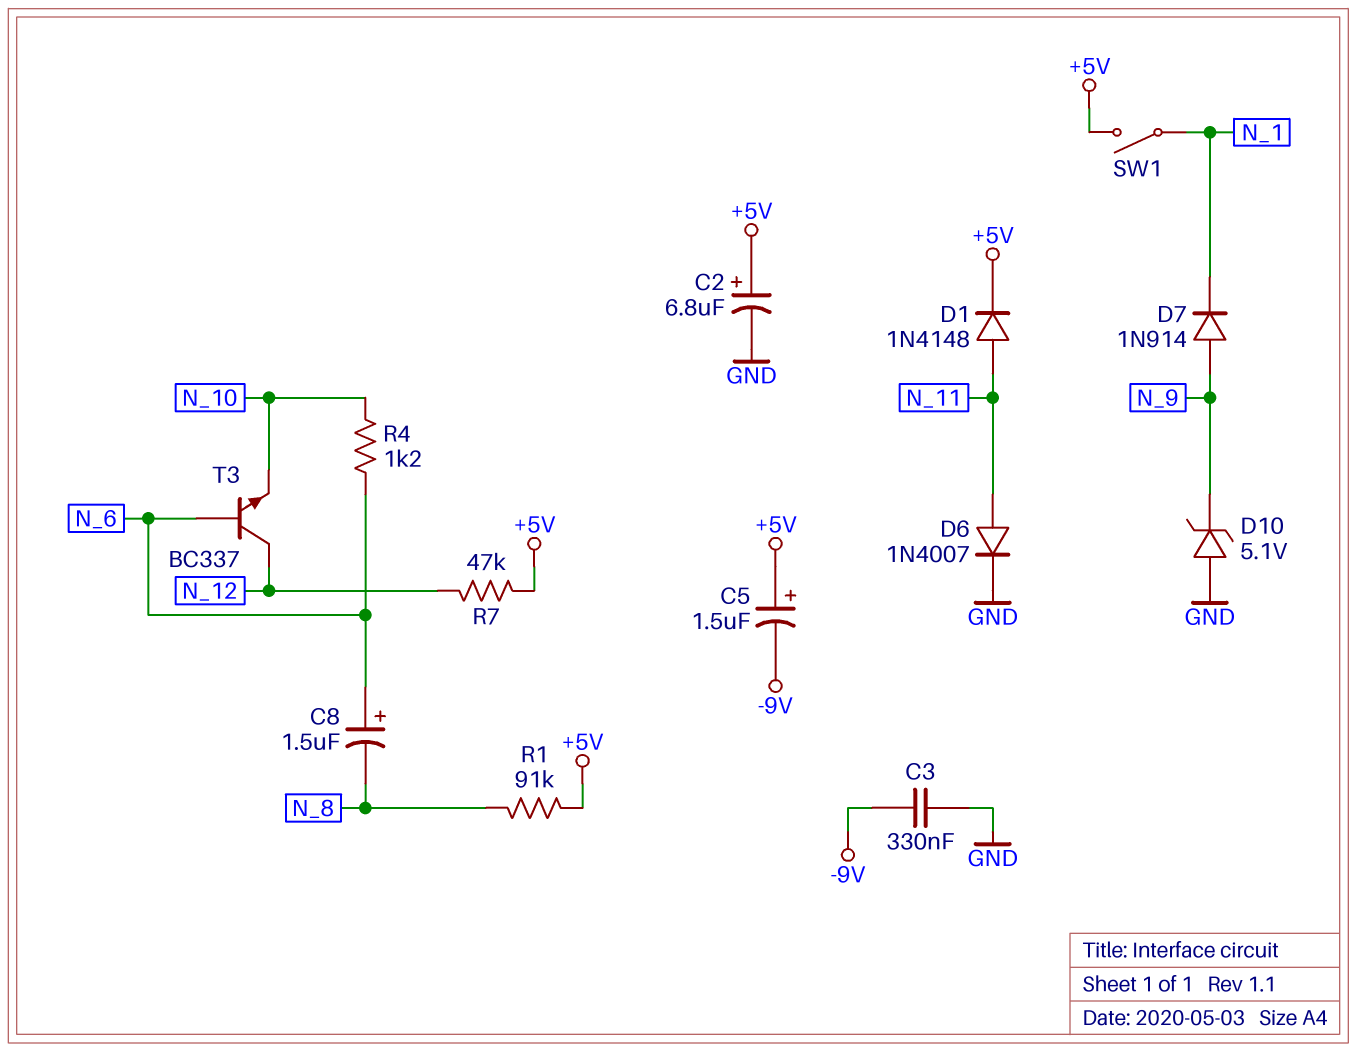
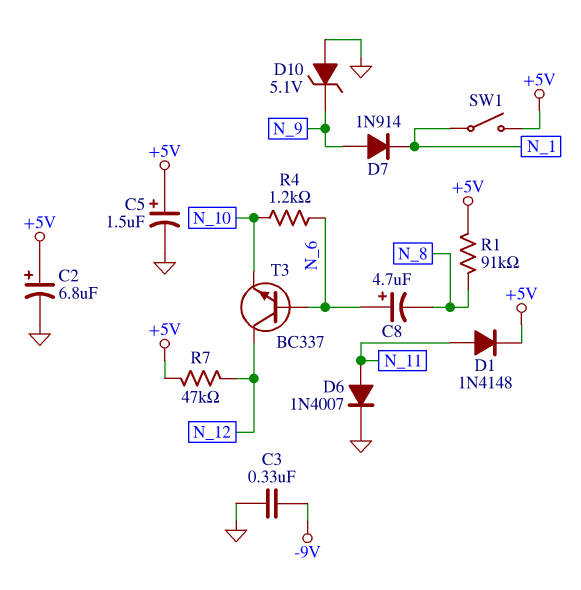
C5: 1.5uF (plus +5V, minus -9V) -> 1.5uF (plus +5V, minus GND)
C8: 1.5uF (plus N_6, minus N_8) -> 4.7uF (plus N_6, minus N_8)

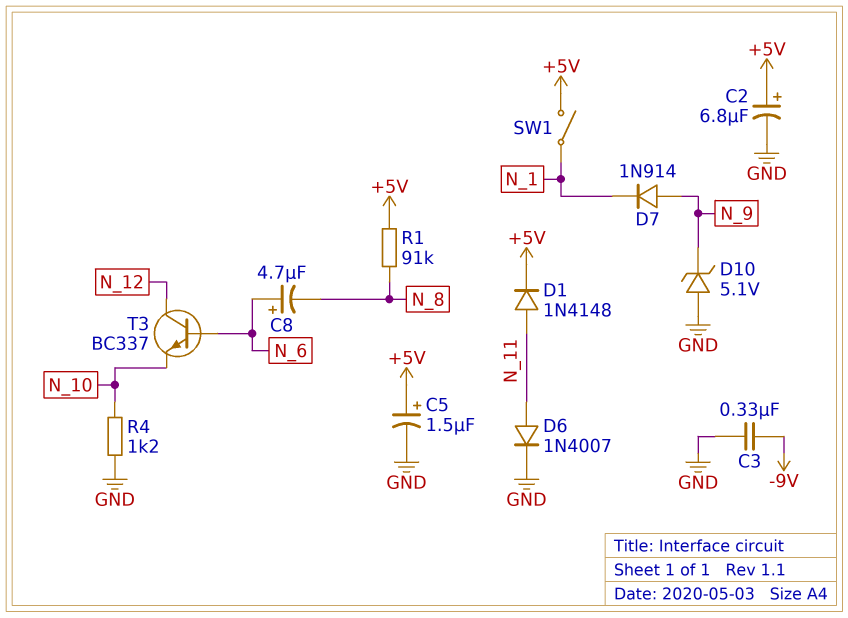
R4: 1.2k (N_6, N_10) -> 1.2k (GND, N_10)
R7: 47k (+5V, N_12) -> none

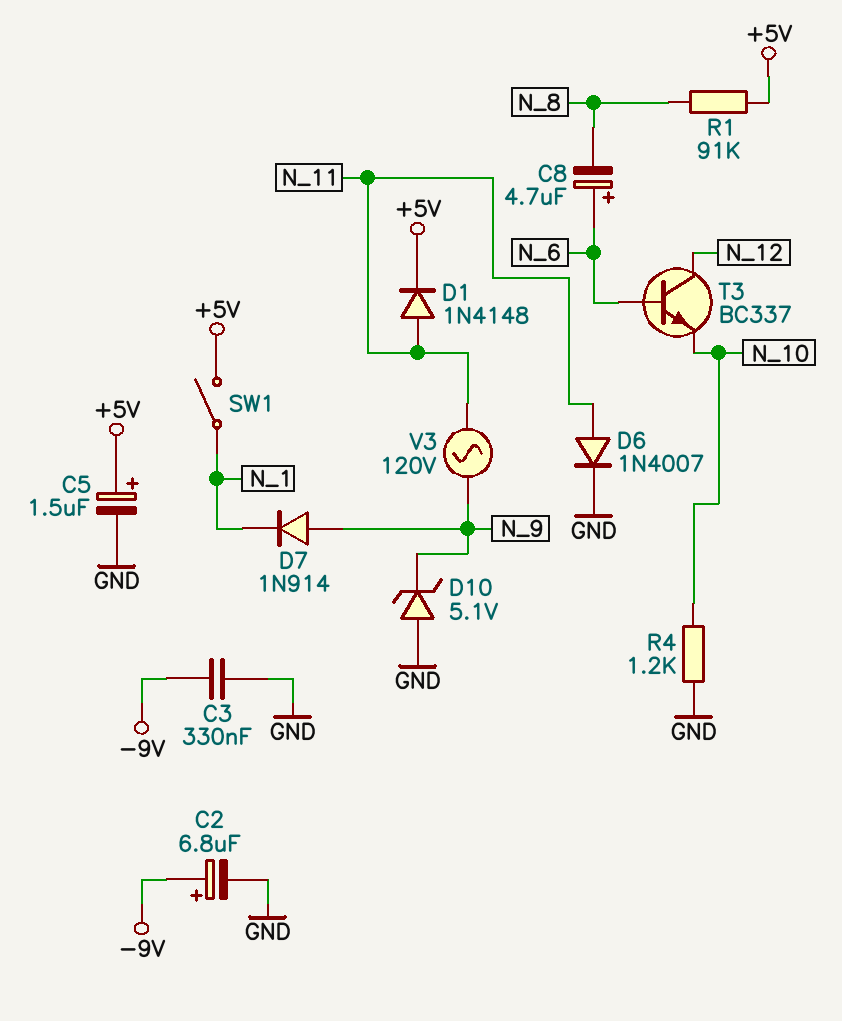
C2: 6.8uF (plus +5V, minus GND) -> 6.8uF (plus -9V, minus GND)
V3: none -> AC 120V (N_9, N_11)

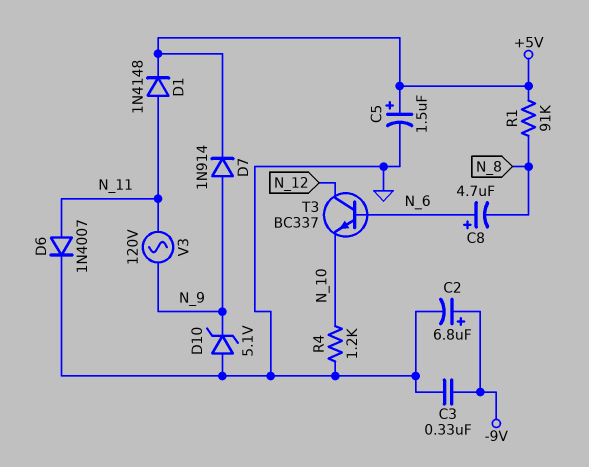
D7: diode 1N914 (A N_9, K N_1) -> diode 1N914 (A N_9, K +5V)
SW1: switch (+5V, N_1) -> none

